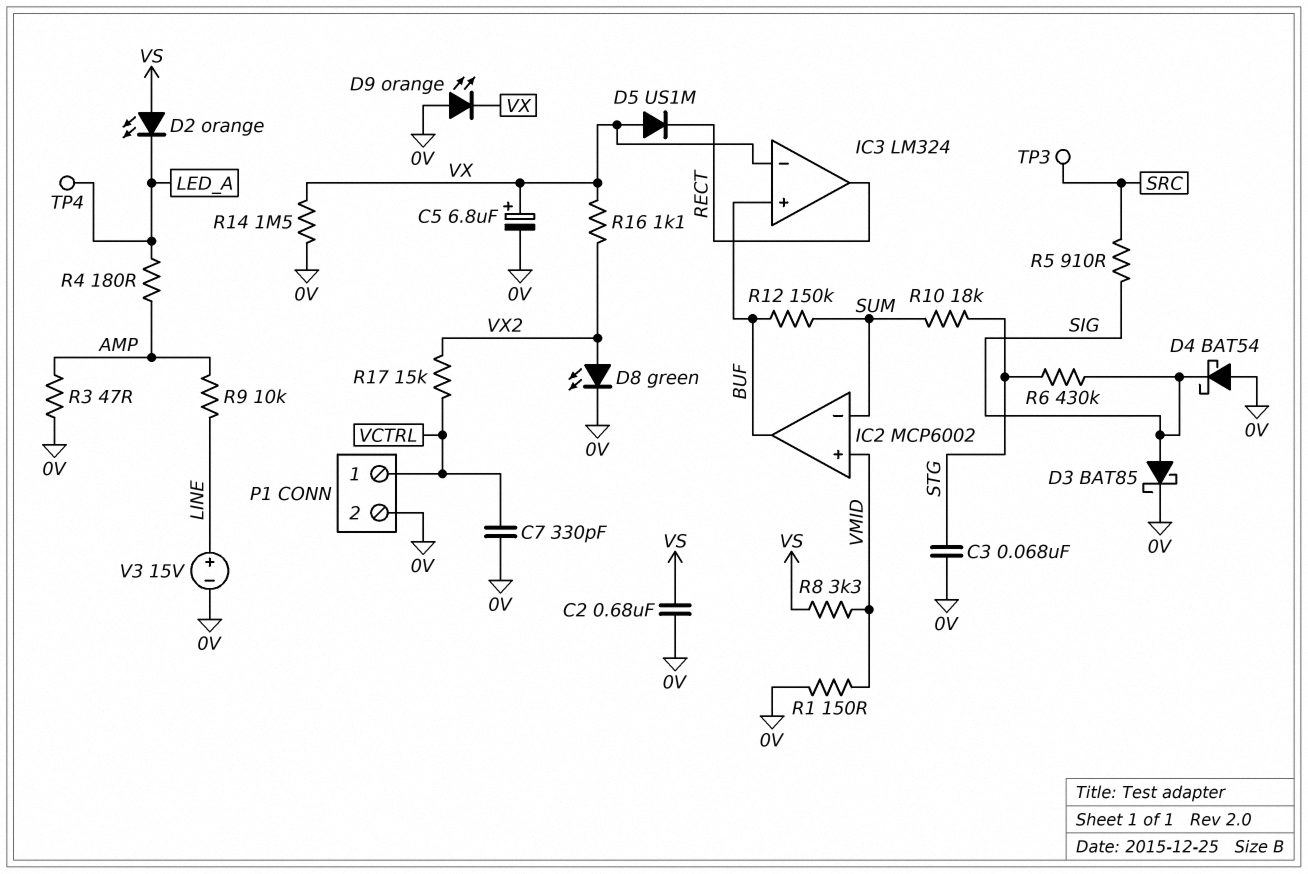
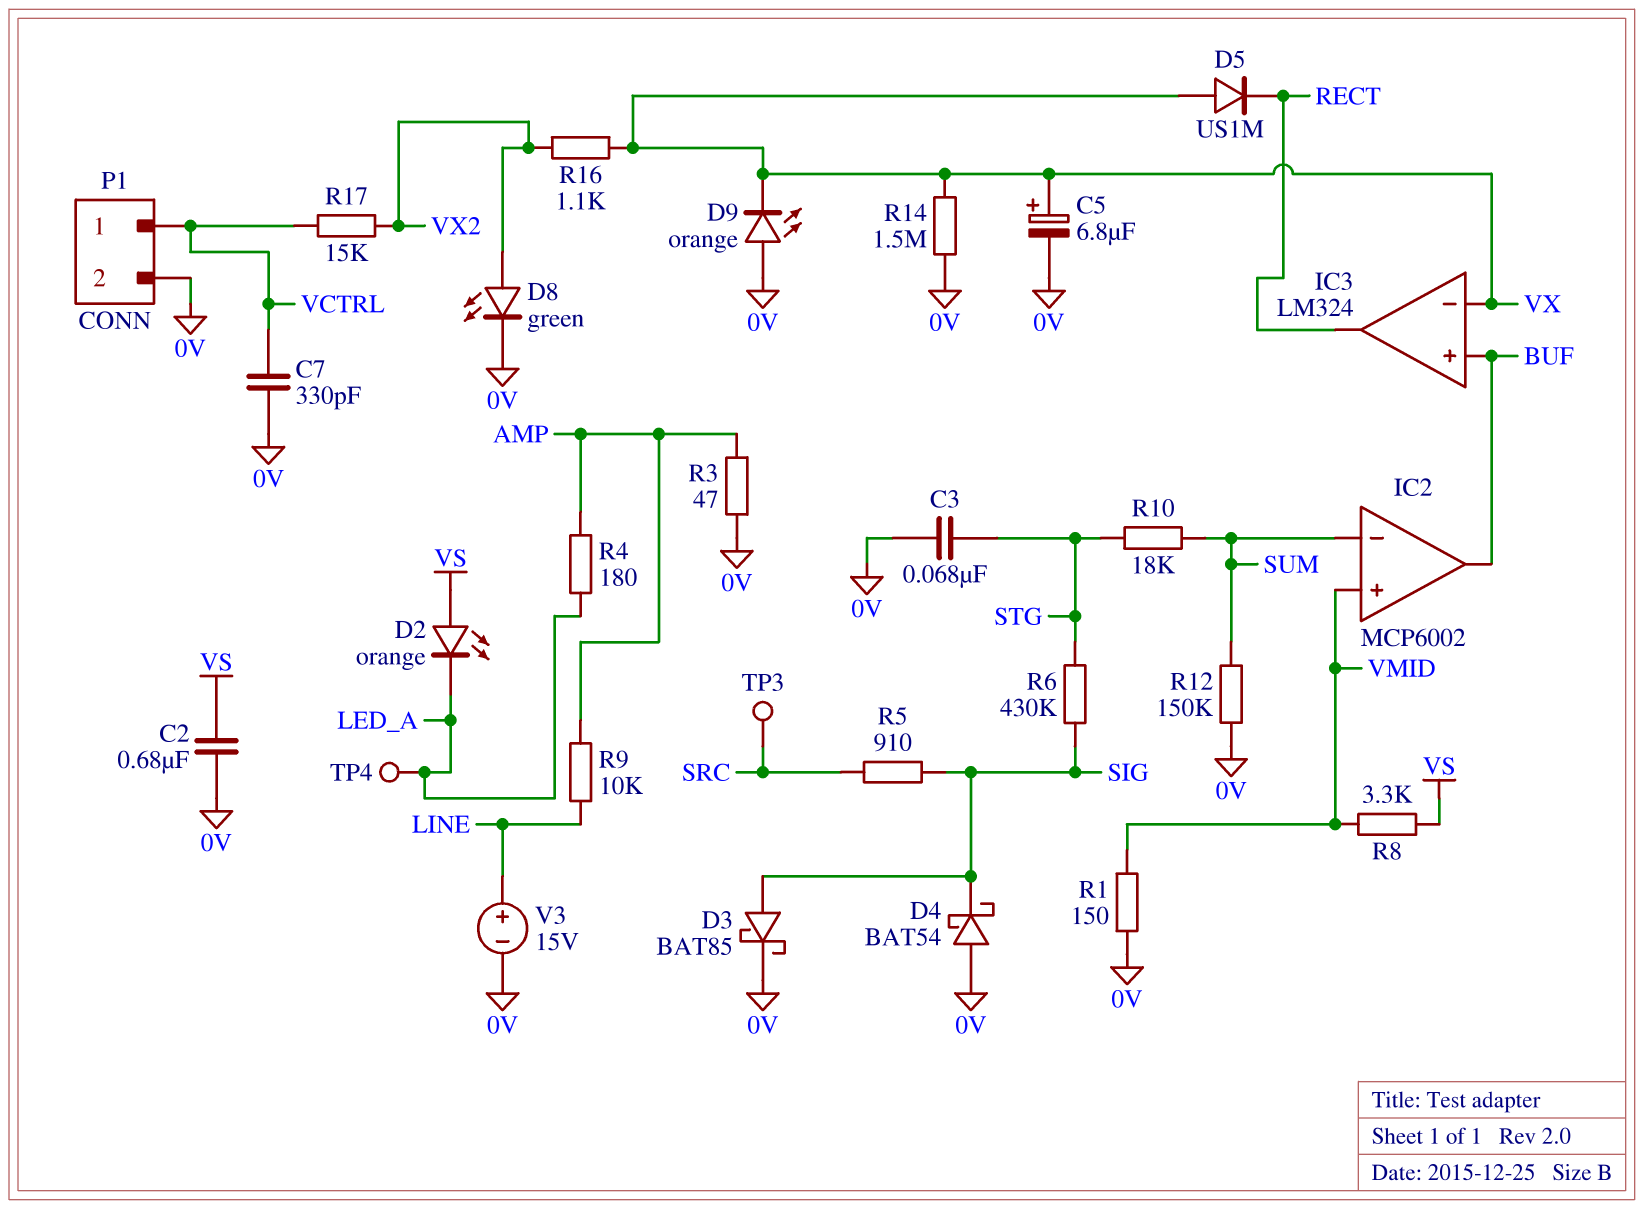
R12: 150k (BUF, SUM) -> 150k (0V, SUM)

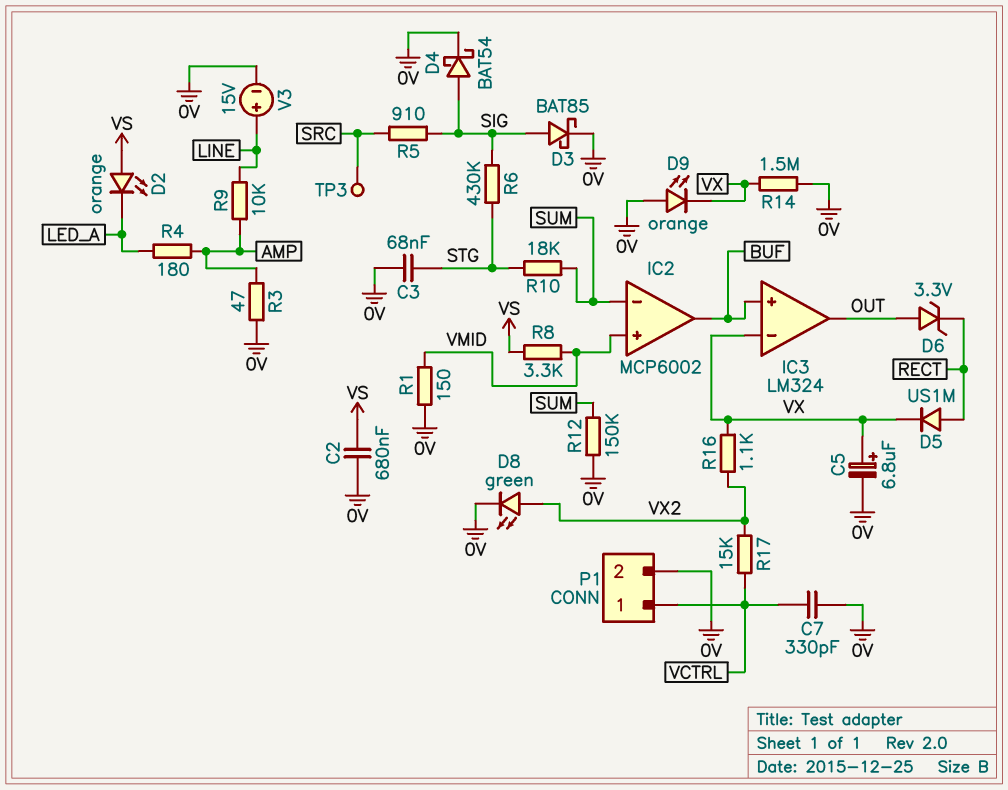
D4: schottky BAT54 (A 0V, K SIG) -> schottky BAT54 (A SIG, K 0V)
D5: diode US1M (A VX, K RECT) -> diode US1M (A RECT, K VX)
D6: none -> zener 3.3V (A OUT, K RECT)
IC3 pin out: RECT -> OUT
TP4: test point (LED_A) -> none

